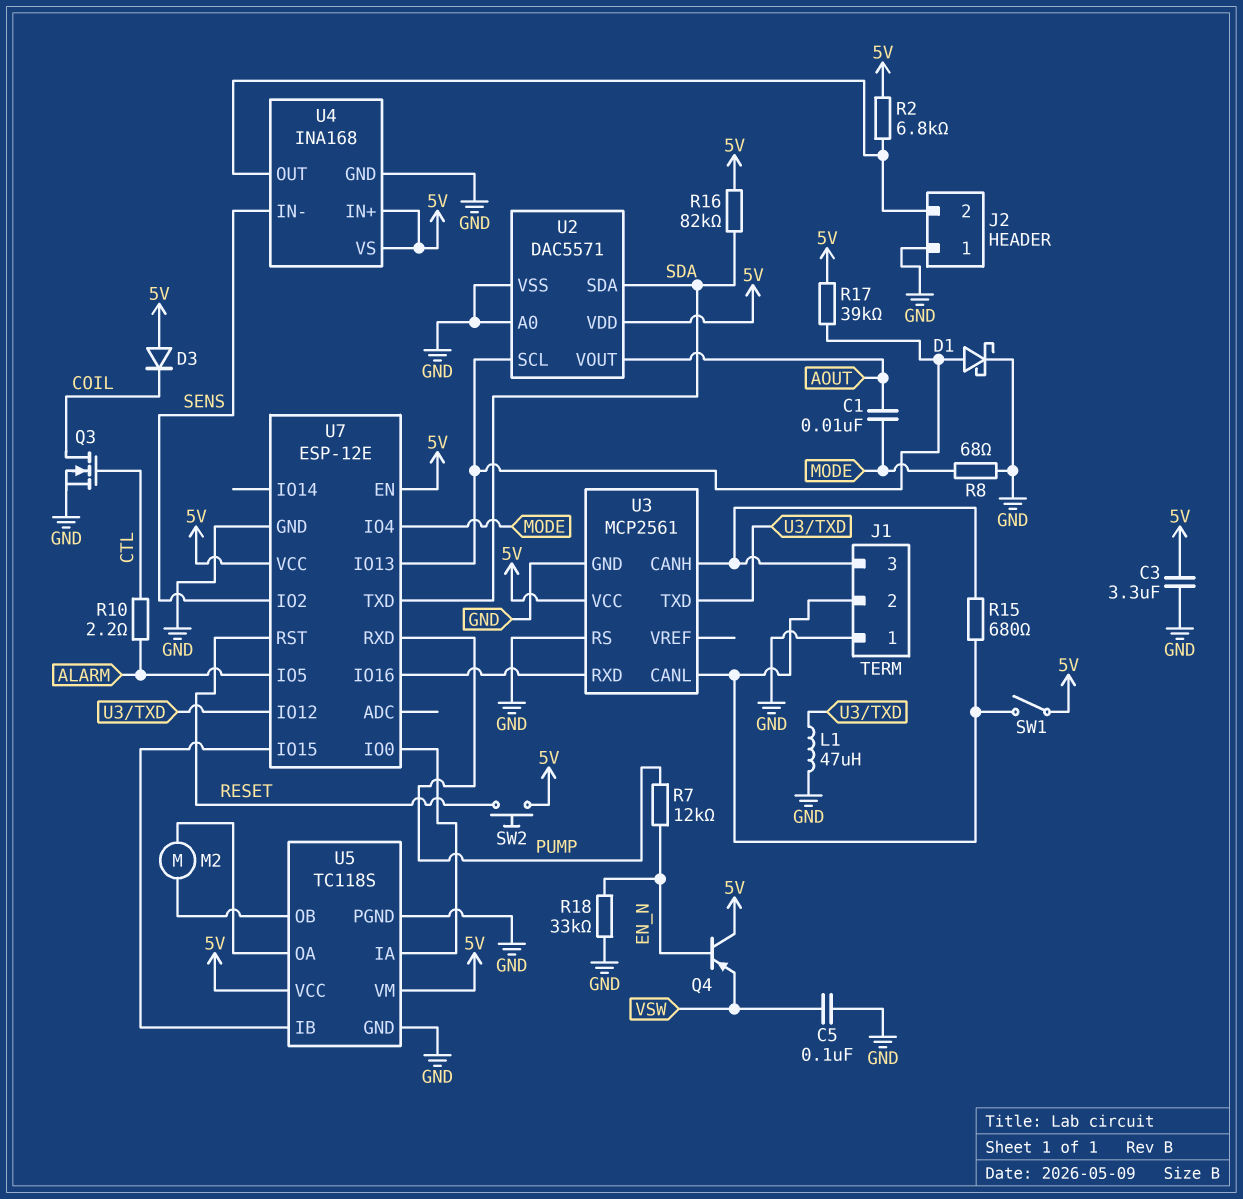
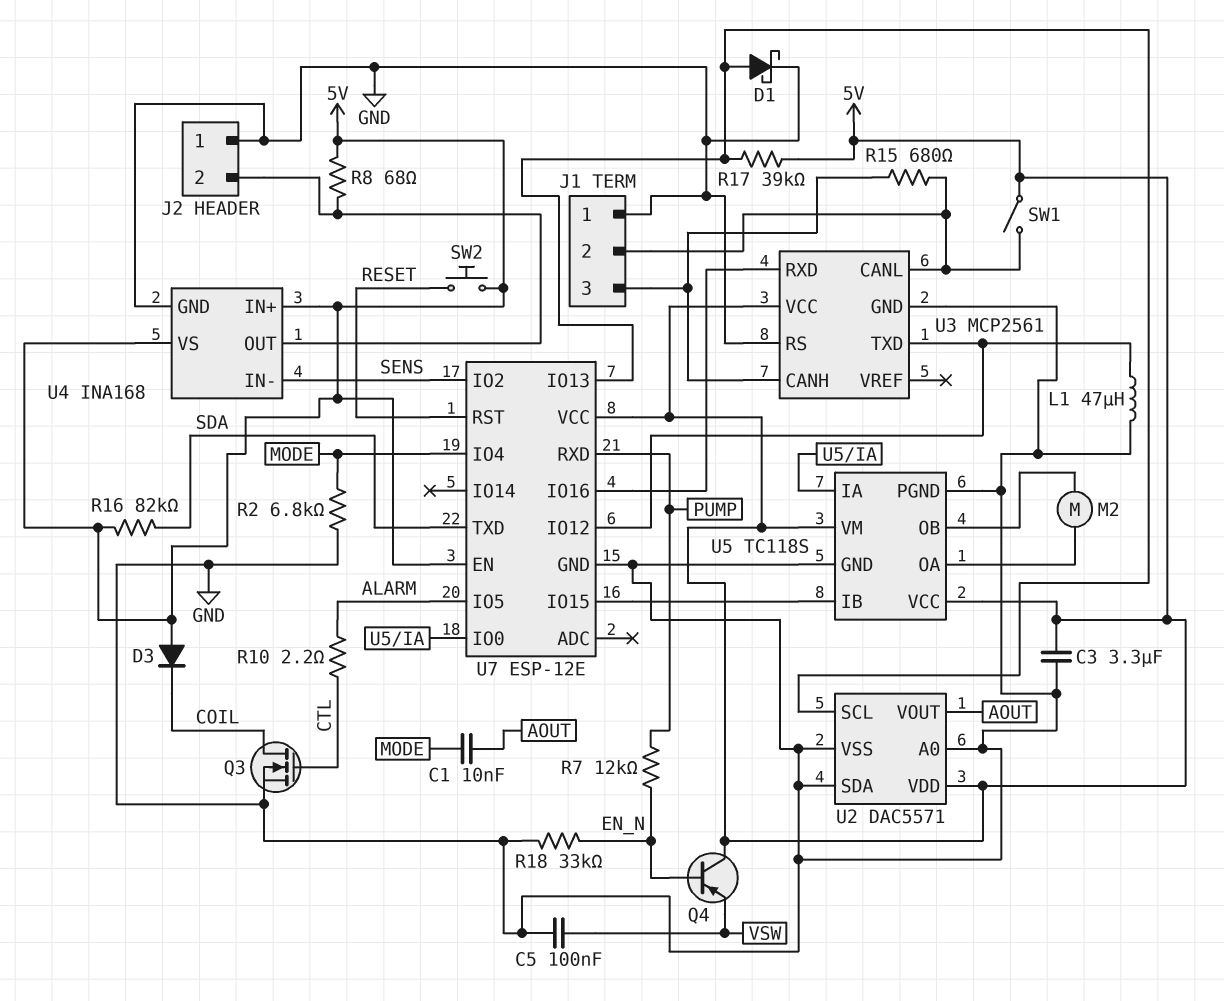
R2: 6.8k (5V, J2/2) -> 6.8k (GND, MODE)
R8: 68 (GND, MODE) -> 68 (5V, J2/2)
U2 pin SDA: SDA -> GND

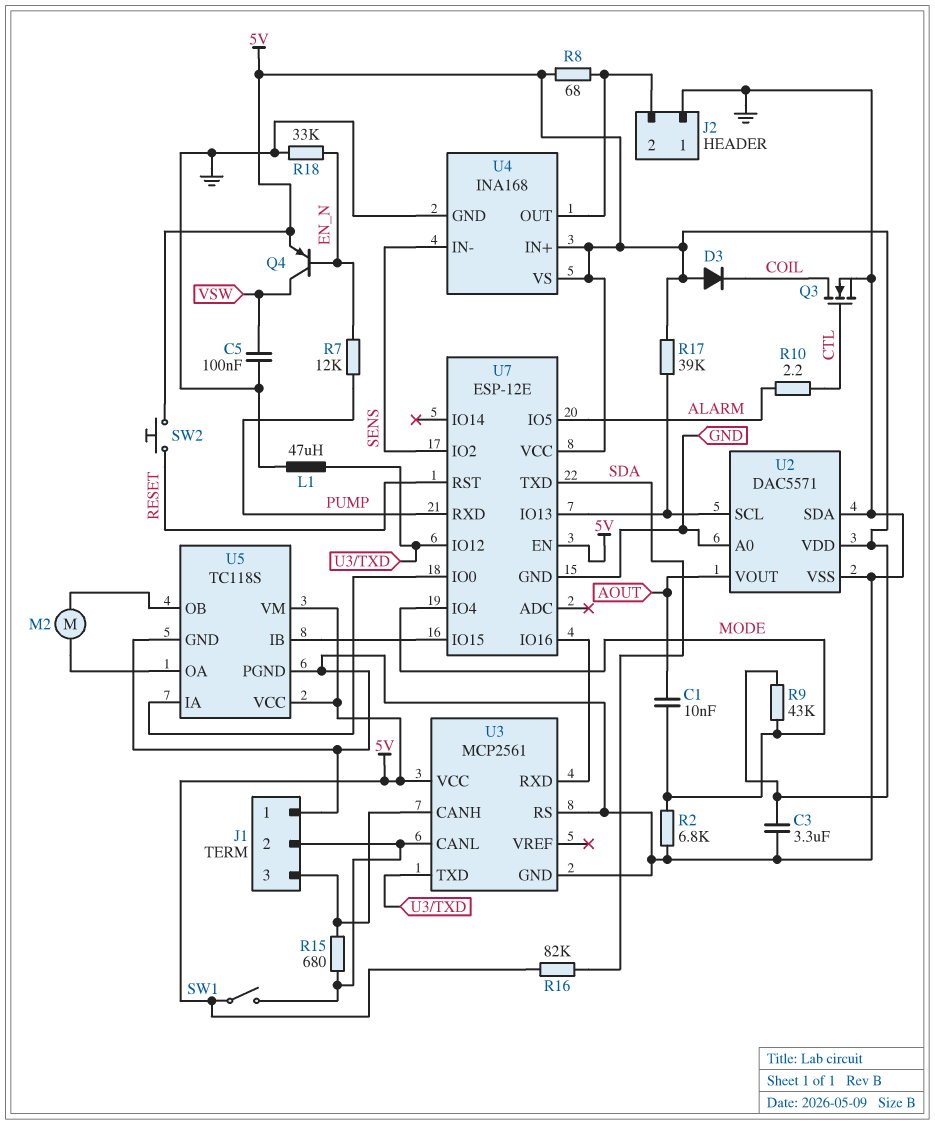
D1: schottky (A U2/SCL, K GND) -> none
Q4: PNP (B EN_N, C 5V, E VSW) -> PNP (B EN_N, C VSW, E 5V)
R9: none -> 43k (5V, MODE)

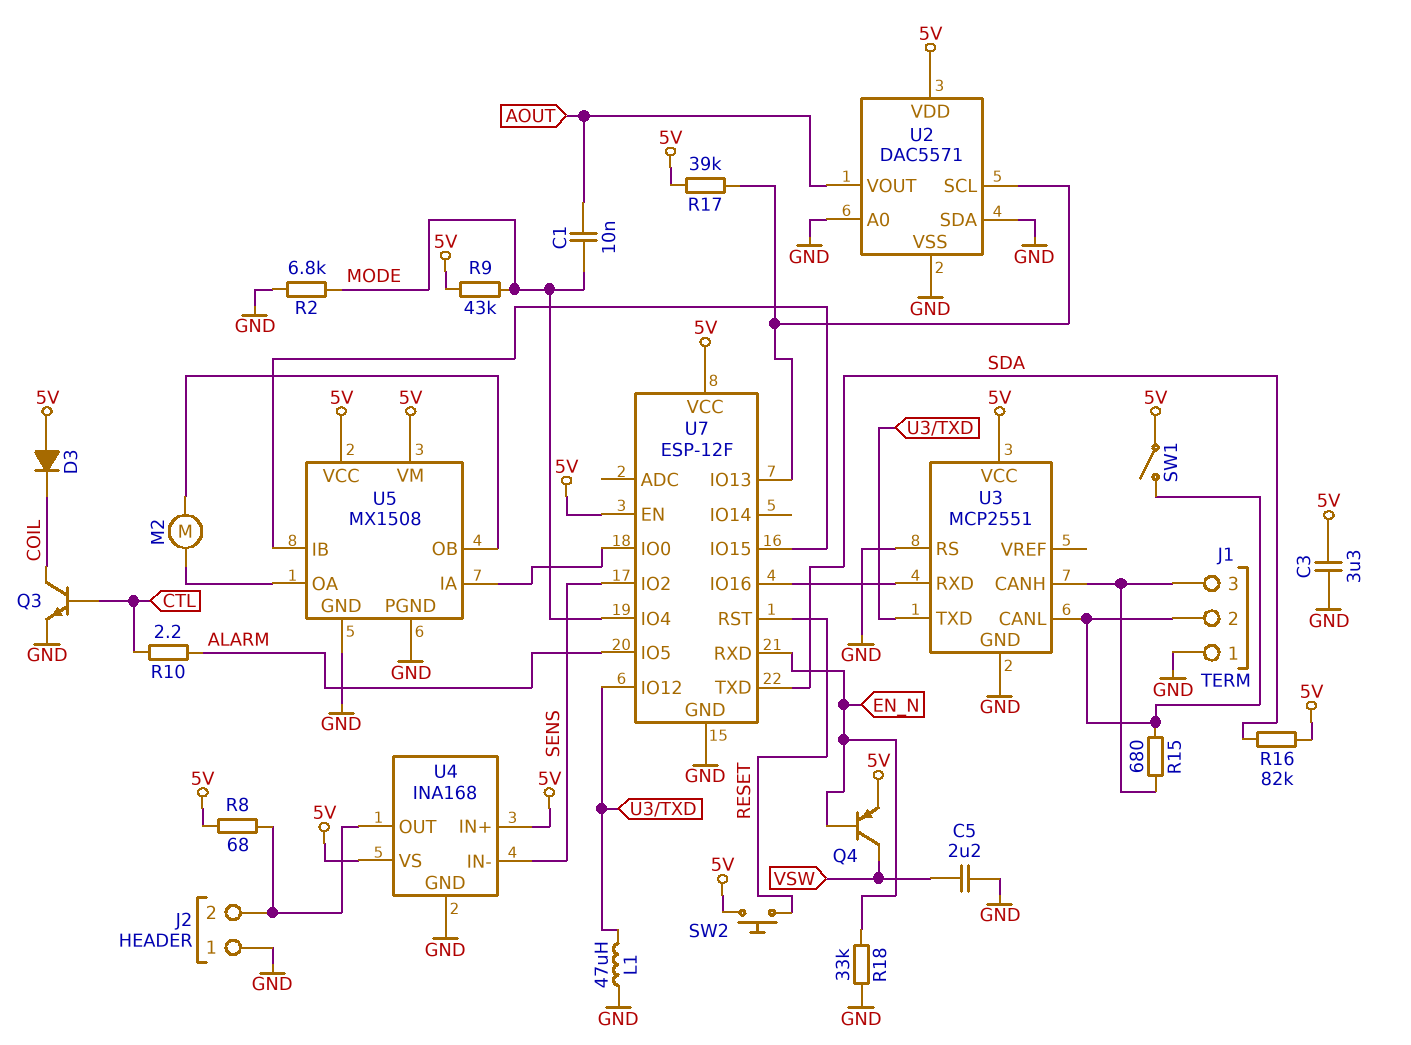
C5: 100nF (GND, VSW) -> 2.2uF (GND, VSW)
Q3: NMOS (G CTL, D COIL, S GND) -> NPN (B CTL, C COIL, E GND)
R7: 12k (EN_N, PUMP) -> none
U3: MCP2561 -> MCP2551
U5: TC118S -> MX1508
U7: ESP-12E -> ESP-12F
U7 pin RXD: PUMP -> EN_N

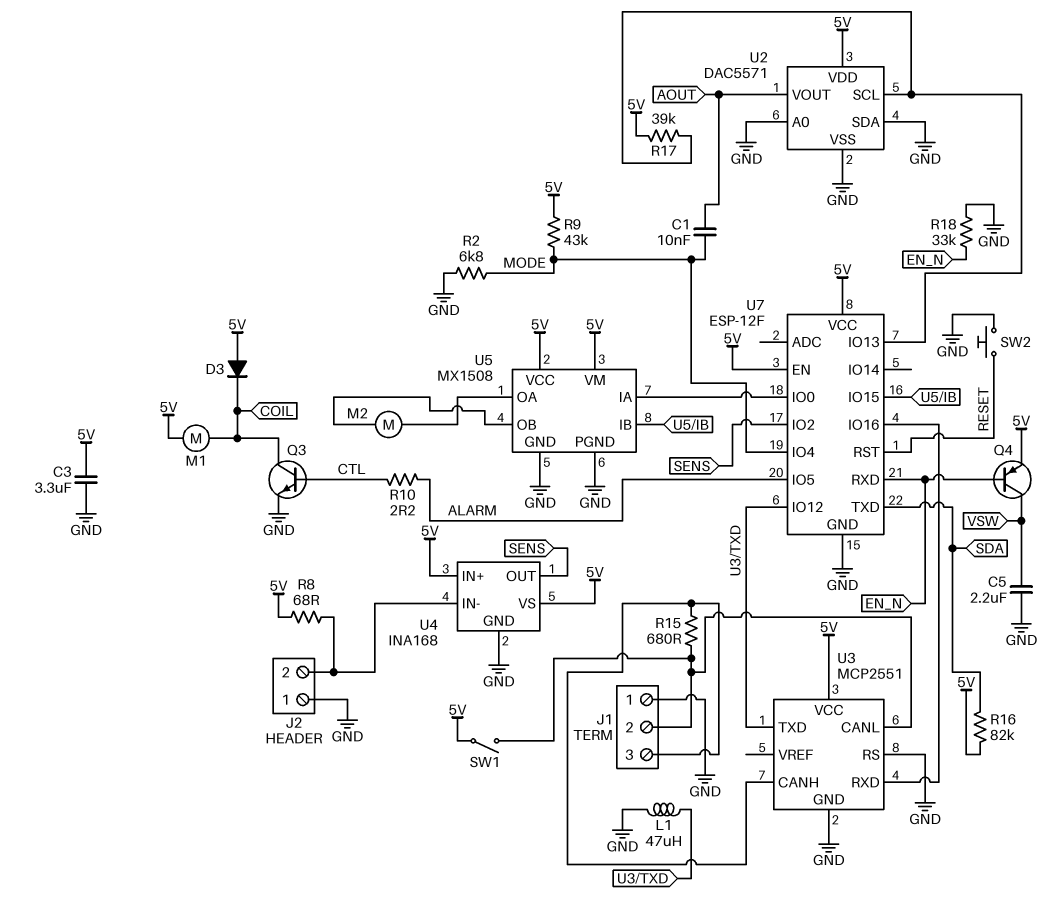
M1: none -> motor (5V, COIL)
SW2: button (5V, RESET) -> button (GND, RESET)
U4 pin IN-: SENS -> J2/2
U4 pin OUT: J2/2 -> SENS

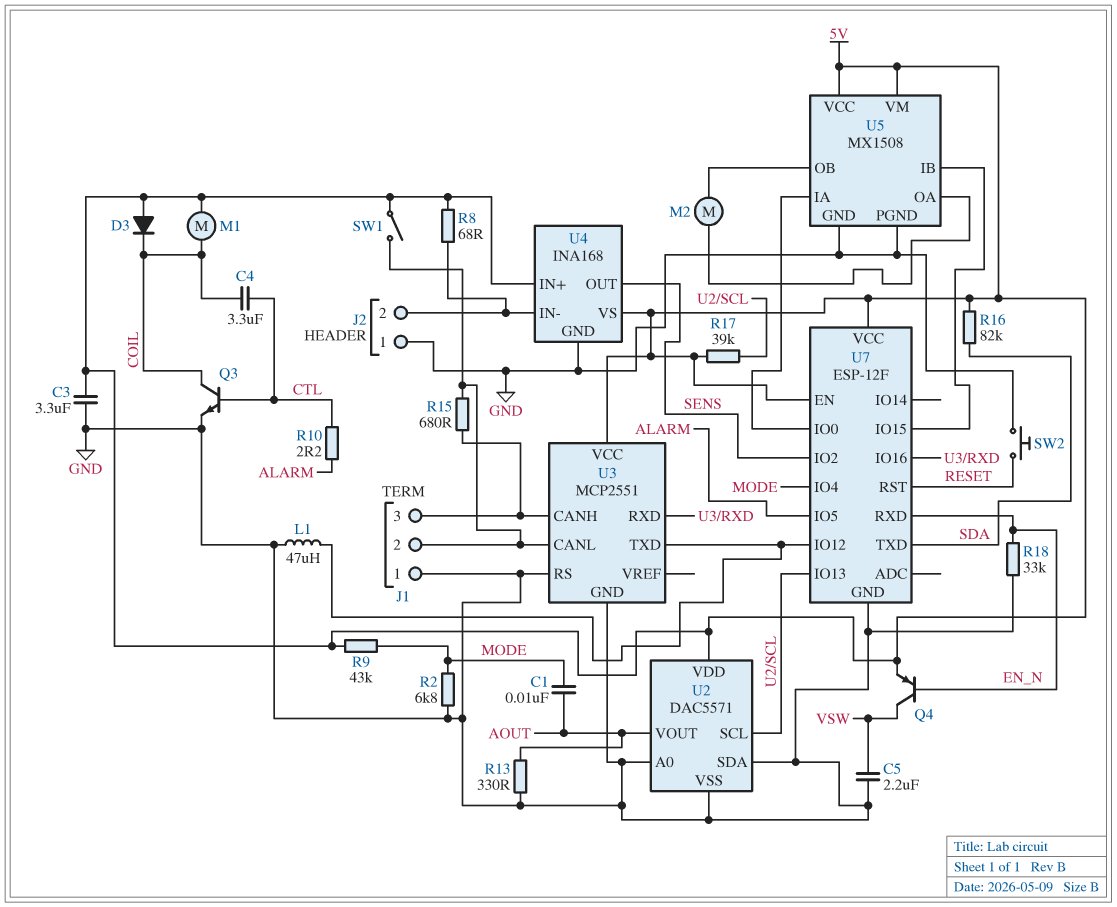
C4: none -> 3.3uF (COIL, CTL)
R13: none -> 330 (AOUT, GND)

